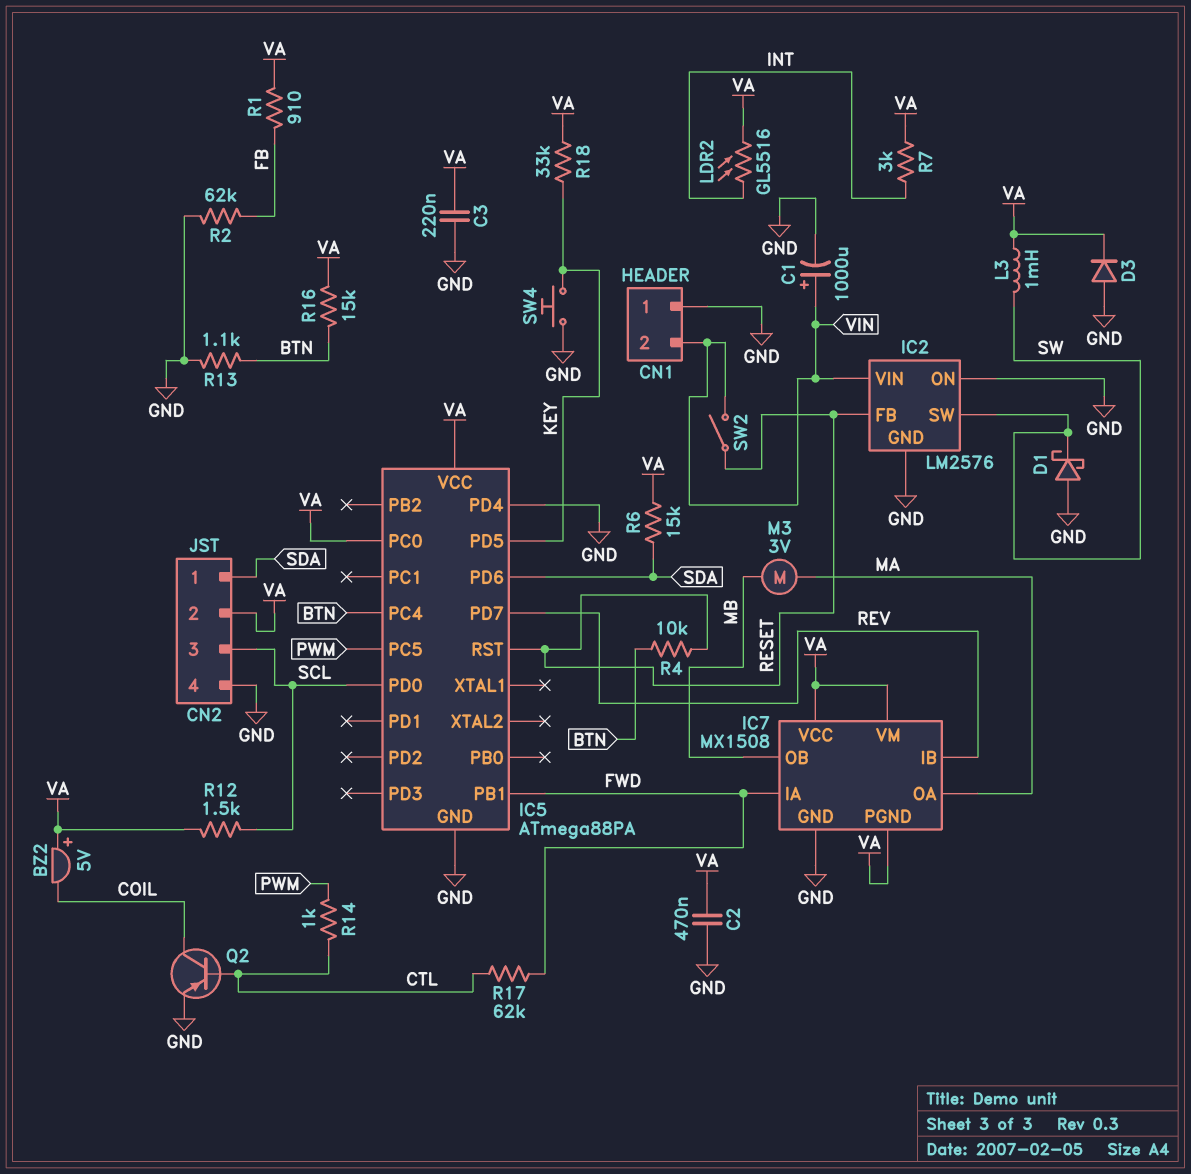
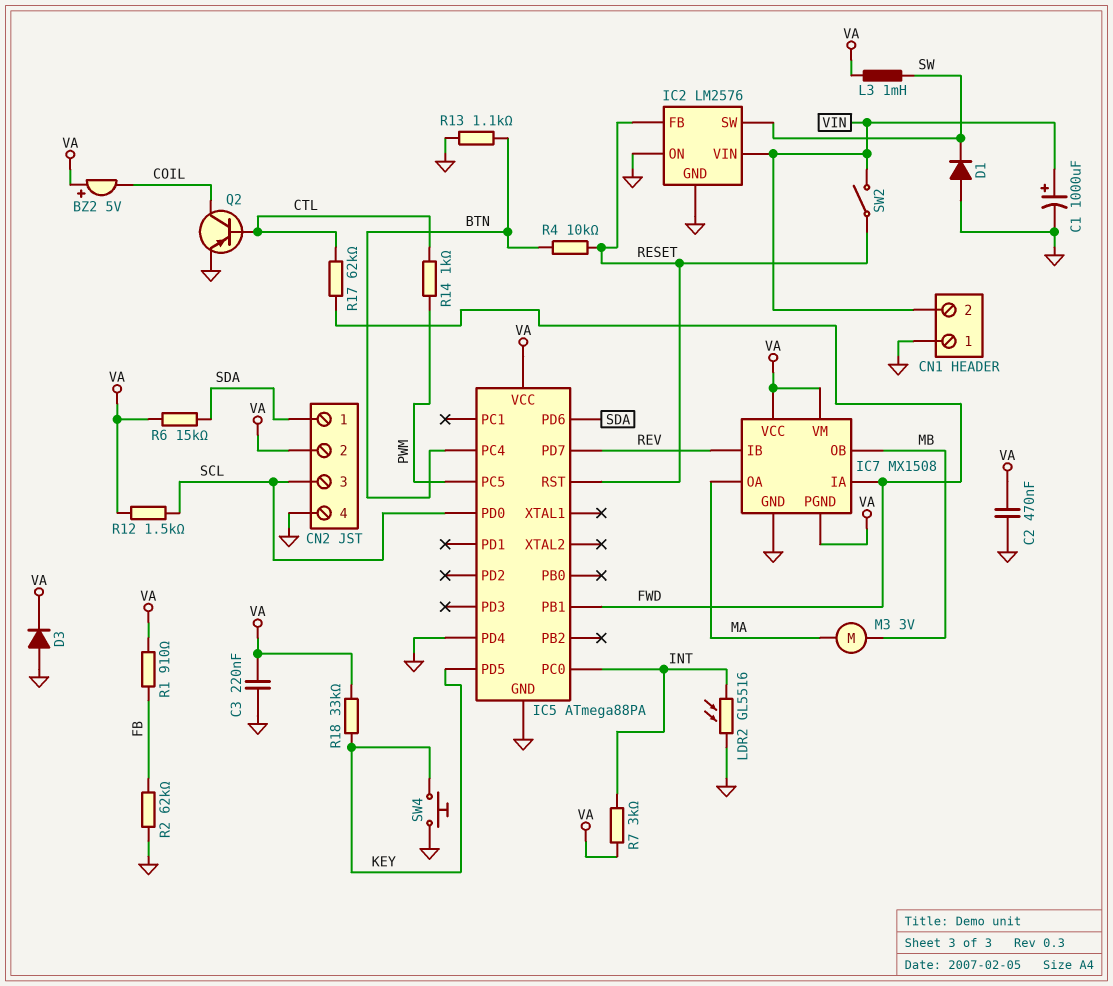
D1: schottky (A GND, K SW) -> diode (A GND, K SW)
IC5 pin PC0: VA -> INT
LDR2: GL5516 (INT, VA) -> GL5516 (GND, INT)
R16: 15k (BTN, VA) -> none

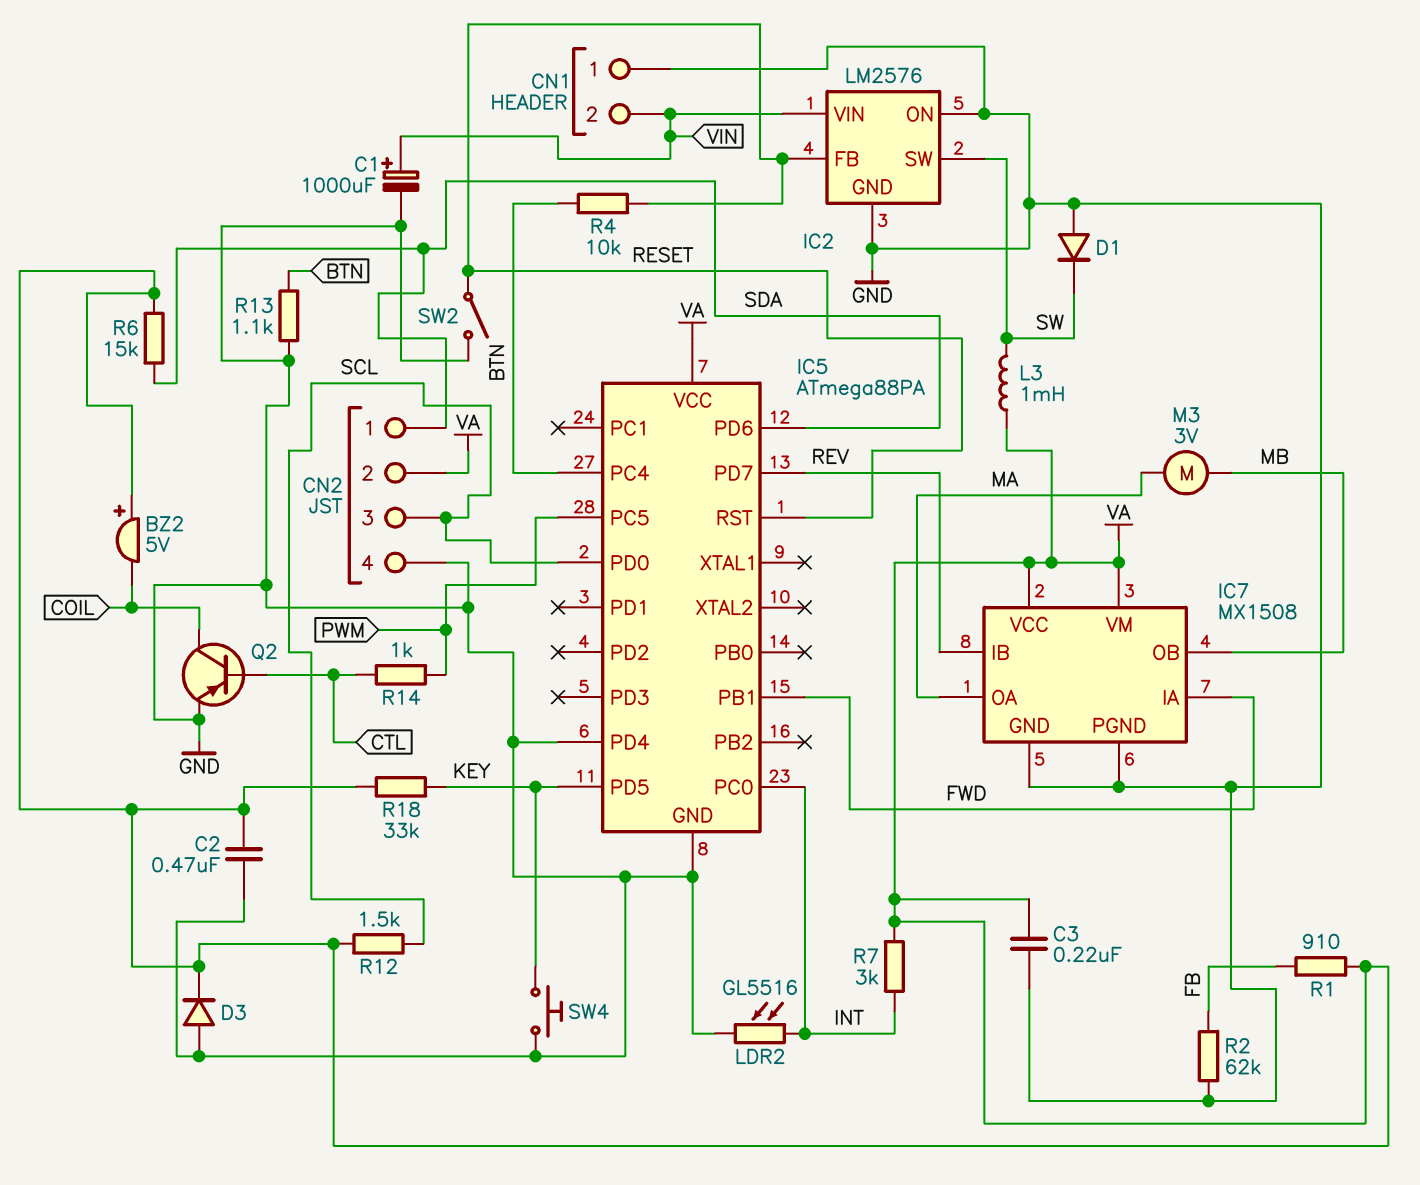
IC7 pin PGND: VA -> GND
R17: 62k (CTL, FWD) -> none
SW2: switch (RESET, VIN) -> switch (GND, RESET)

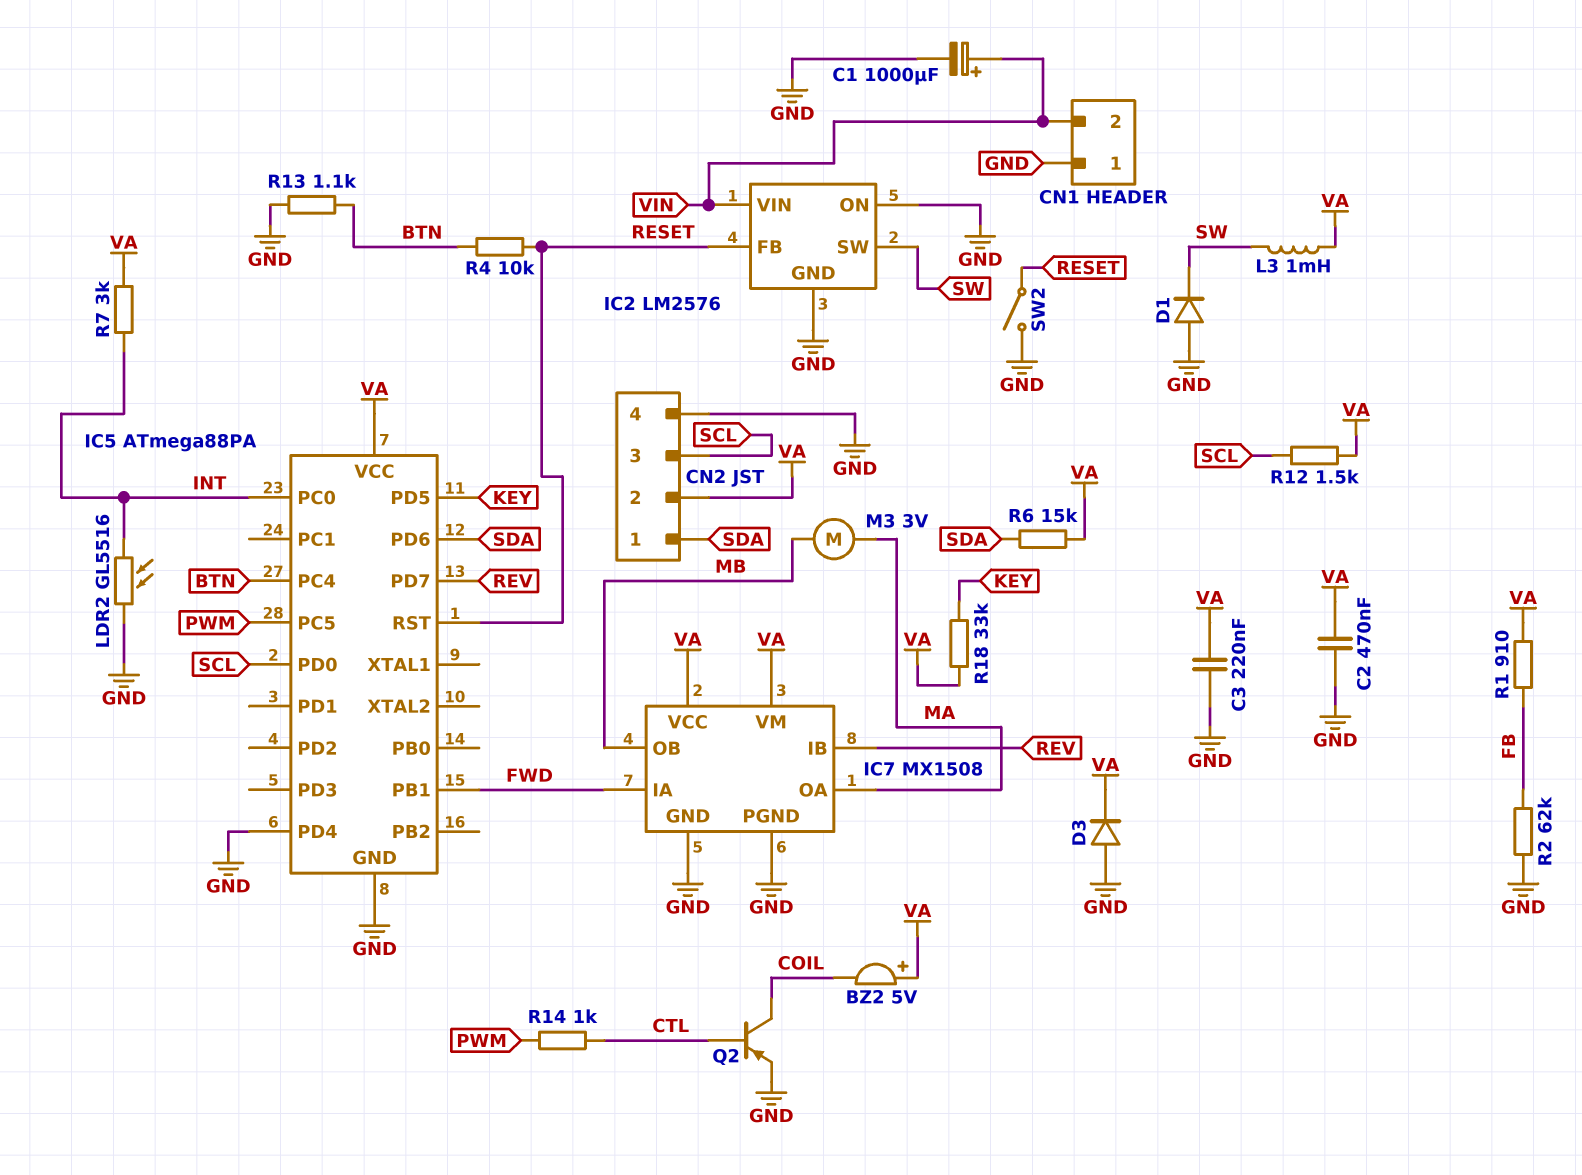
SW4: button (GND, KEY) -> none

